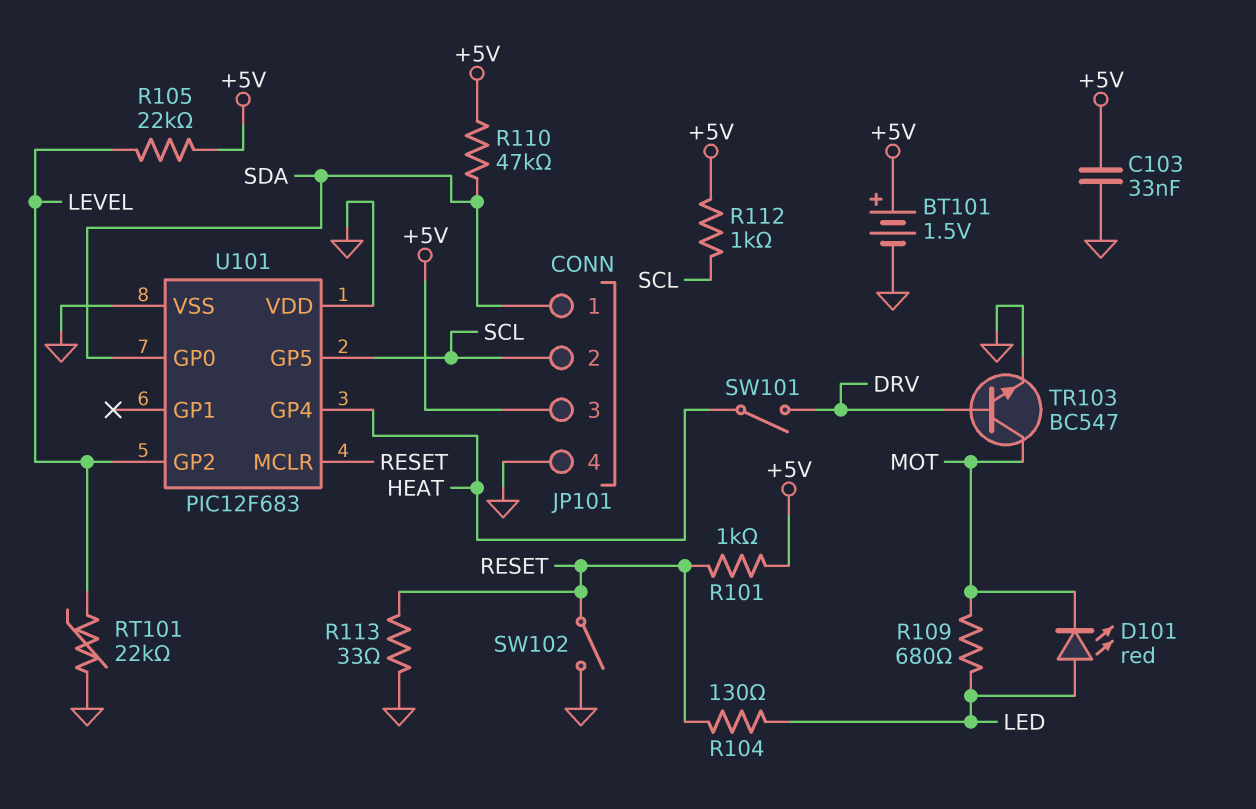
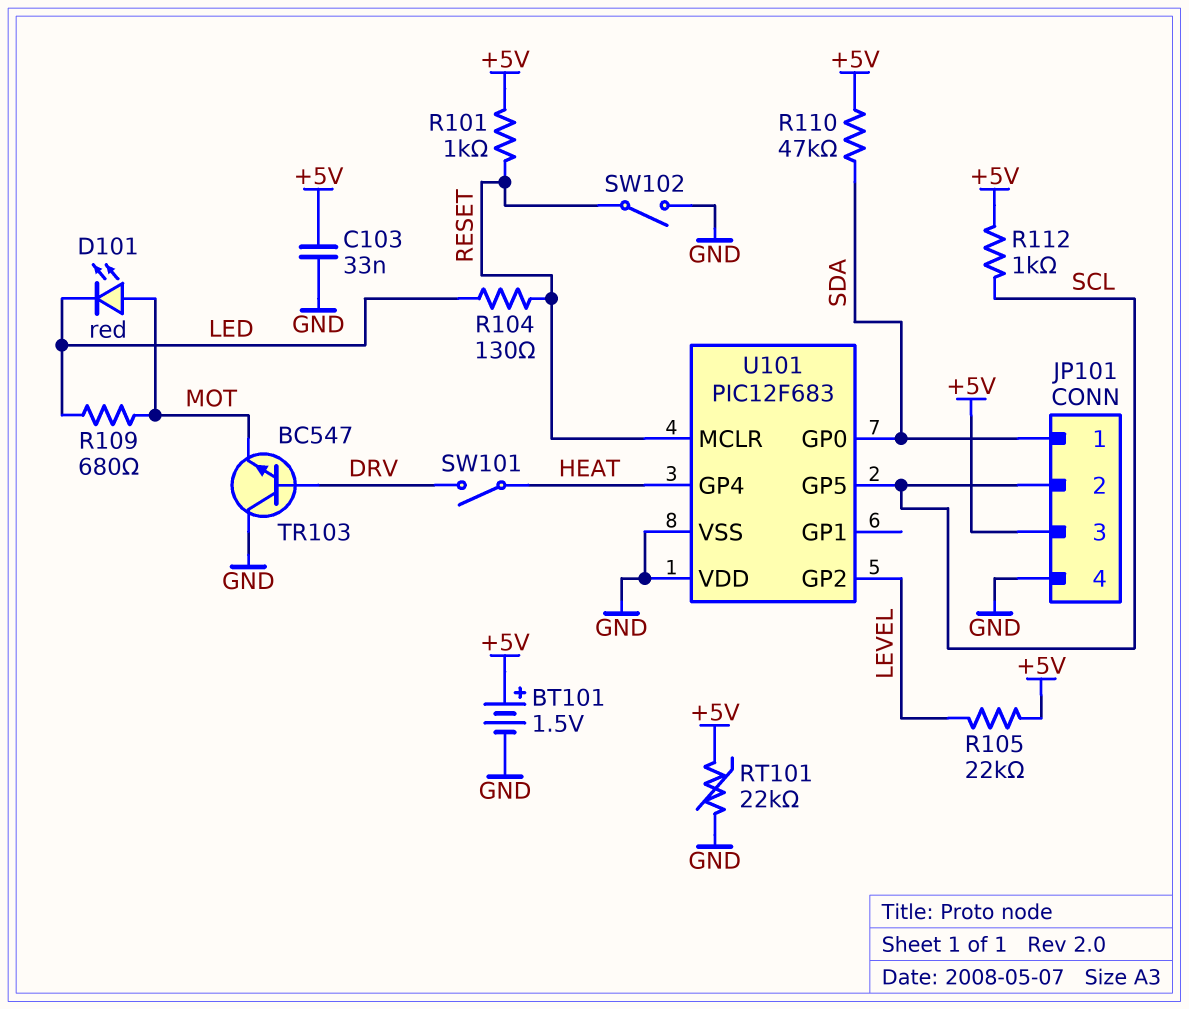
D101: LED red (A LED, K MOT) -> LED red (A MOT, K LED)
R113: 33 (GND, RESET) -> none
RT101: 22k (GND, LEVEL) -> 22k (+5V, GND)
TR103: NPN BC547 (B DRV, C MOT, E GND) -> NPN BC547 (B DRV, C GND, E MOT)

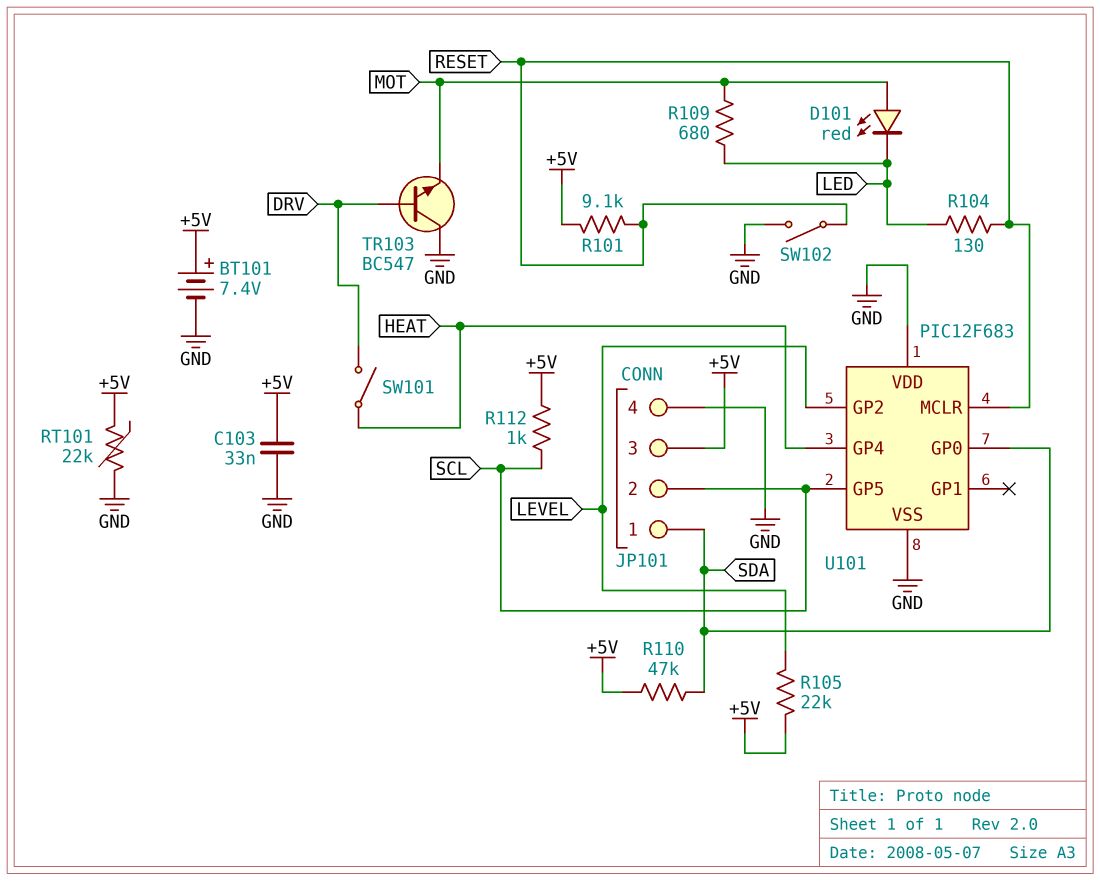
BT101: 1.5V (plus +5V, minus GND) -> 7.4V (plus +5V, minus GND)
R101: 1k (+5V, RESET) -> 9.1k (+5V, RESET)

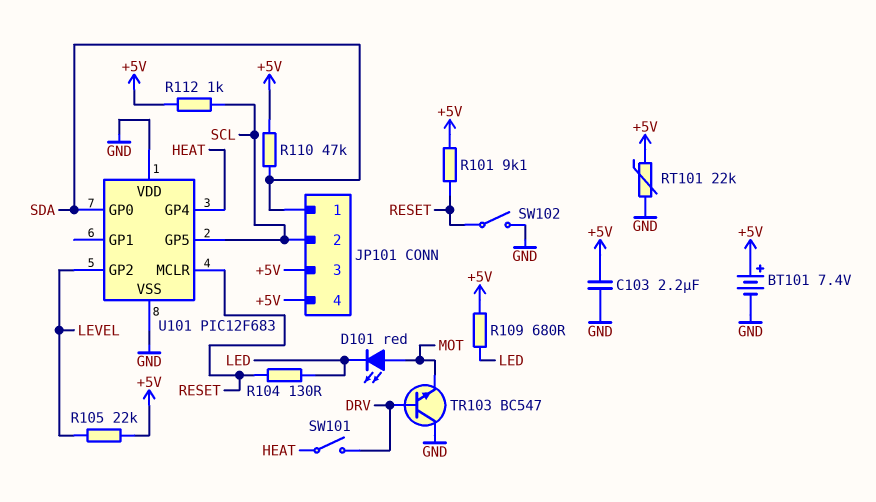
C103: 33nF (+5V, GND) -> 2.2uF (+5V, GND)
JP101 pin 4: GND -> +5V
R109: 680 (LED, MOT) -> 680 (+5V, LED)

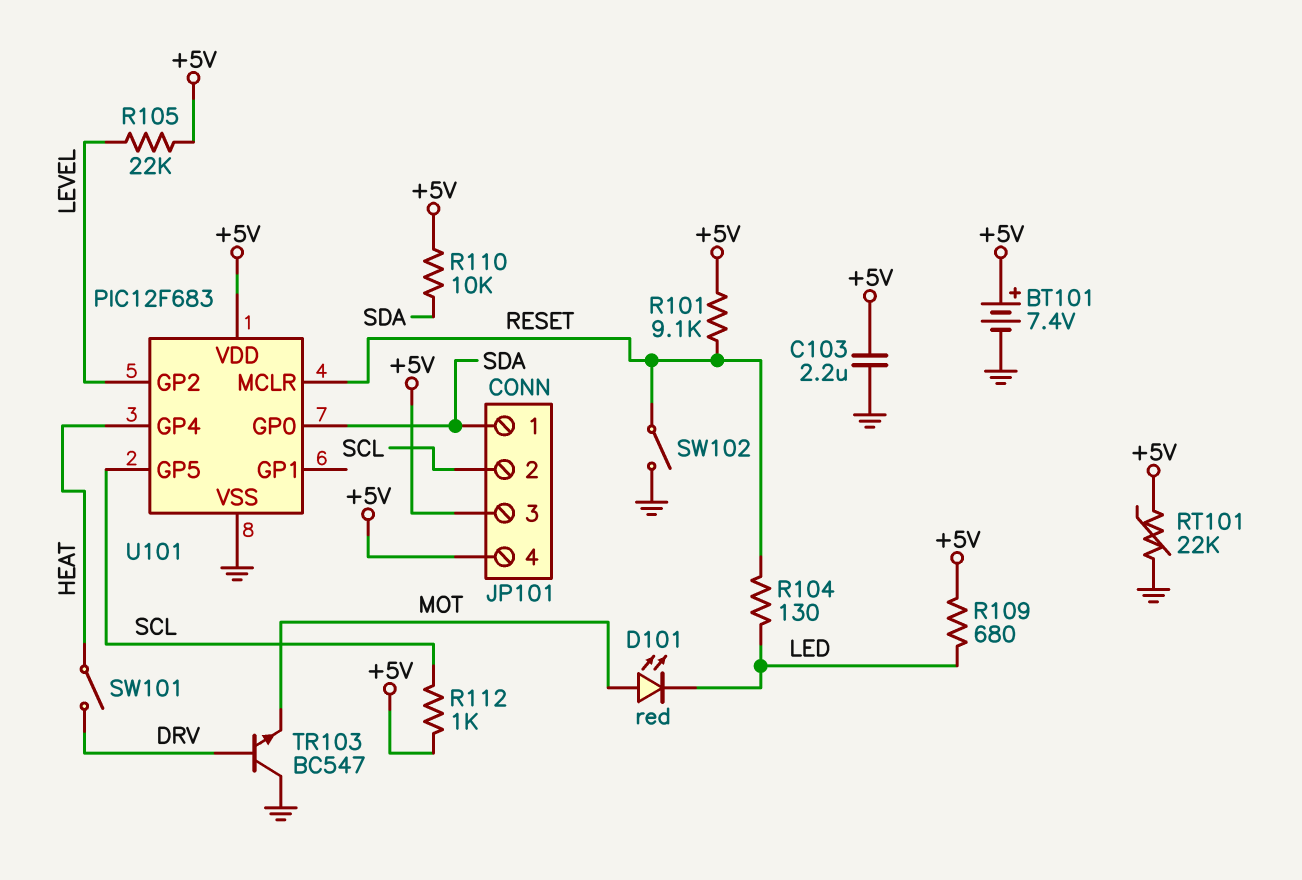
R110: 47k (+5V, SDA) -> 10k (+5V, SDA)
U101 pin VDD: GND -> +5V

